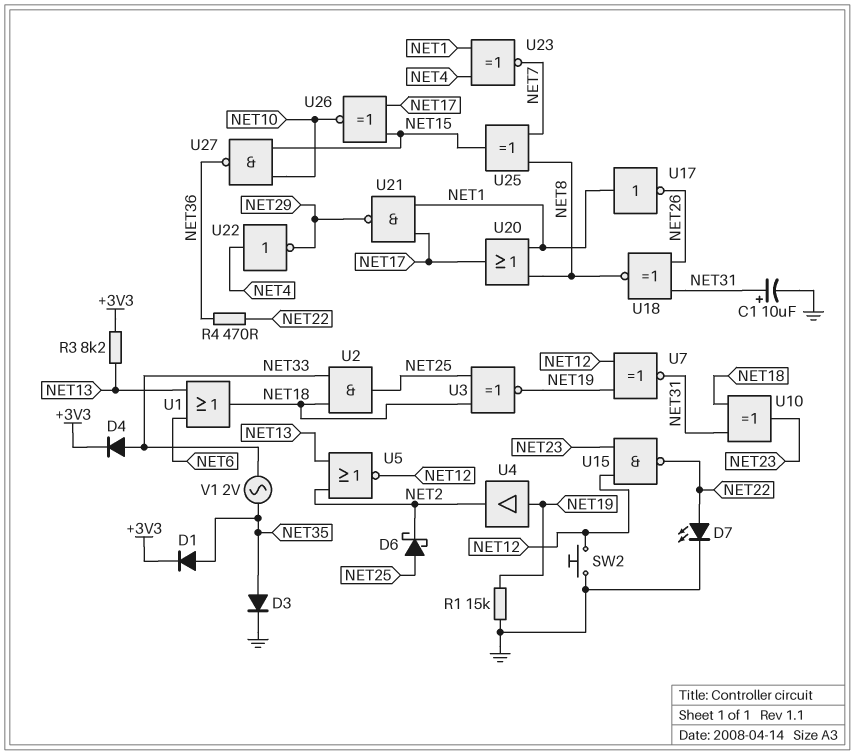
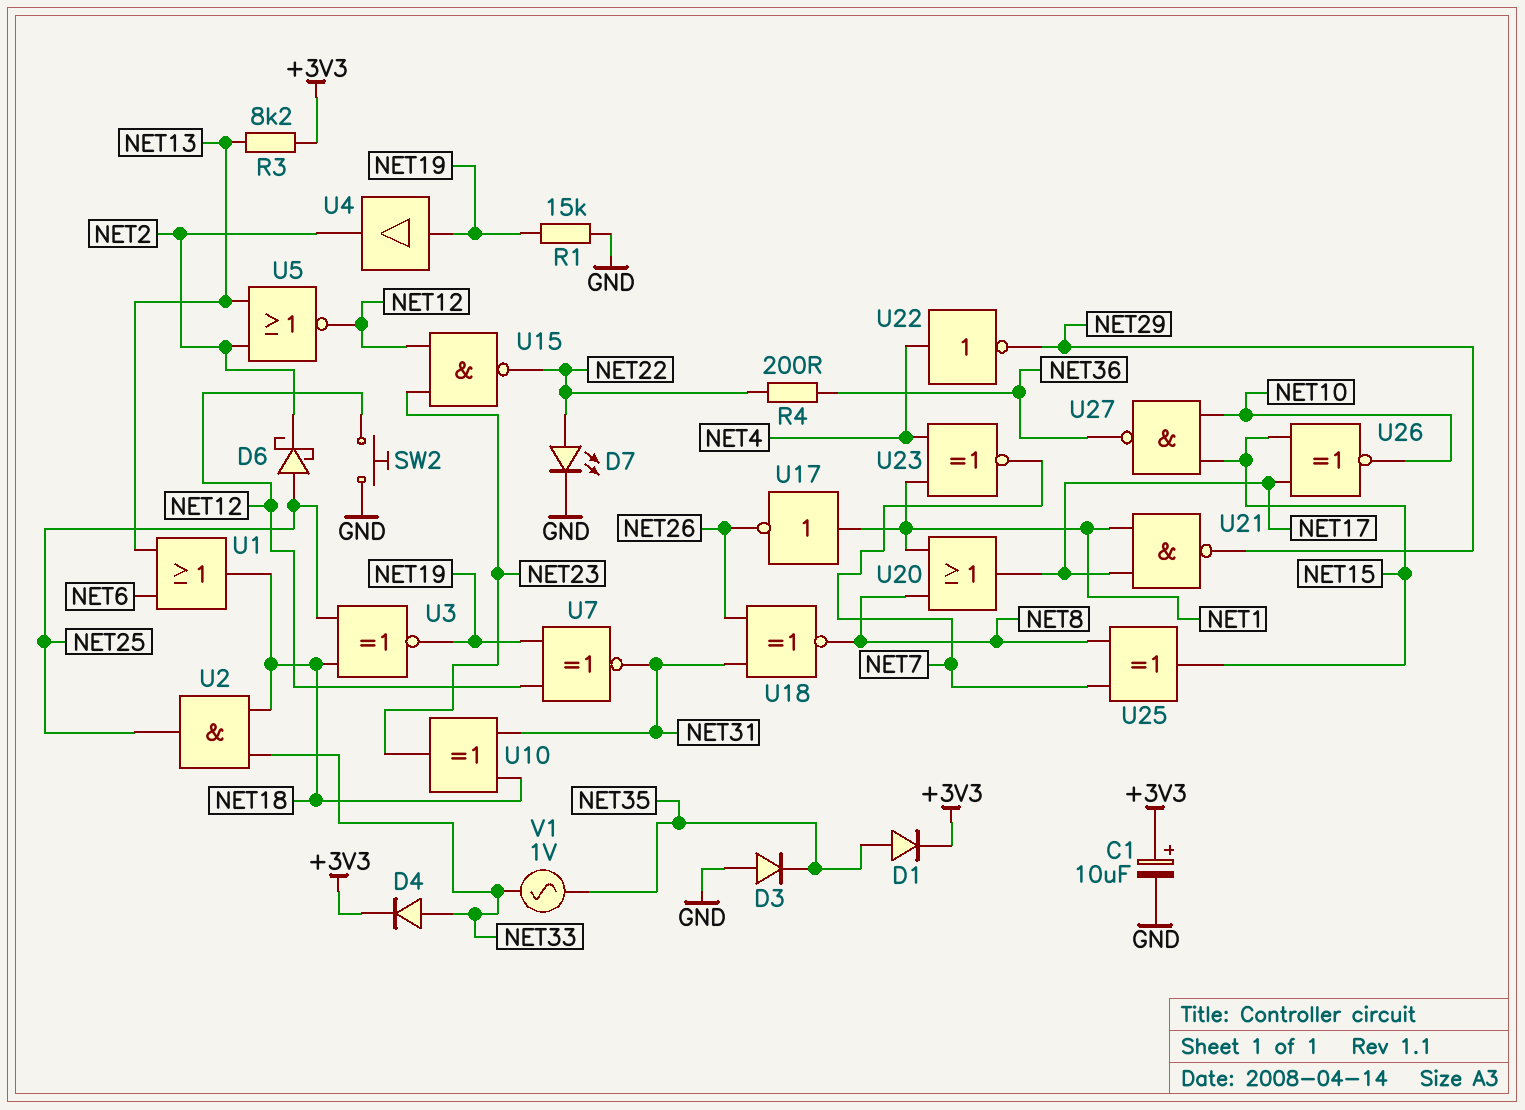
C1: 10uF (plus NET31, minus GND) -> 10uF (plus +3V3, minus GND)
D3: diode (A NET35, K GND) -> diode (A GND, K NET35)
R4: 470 (NET22, NET36) -> 200 (NET22, NET36)
V1: AC 2V (NET33, NET35) -> AC 1V (NET33, NET35)

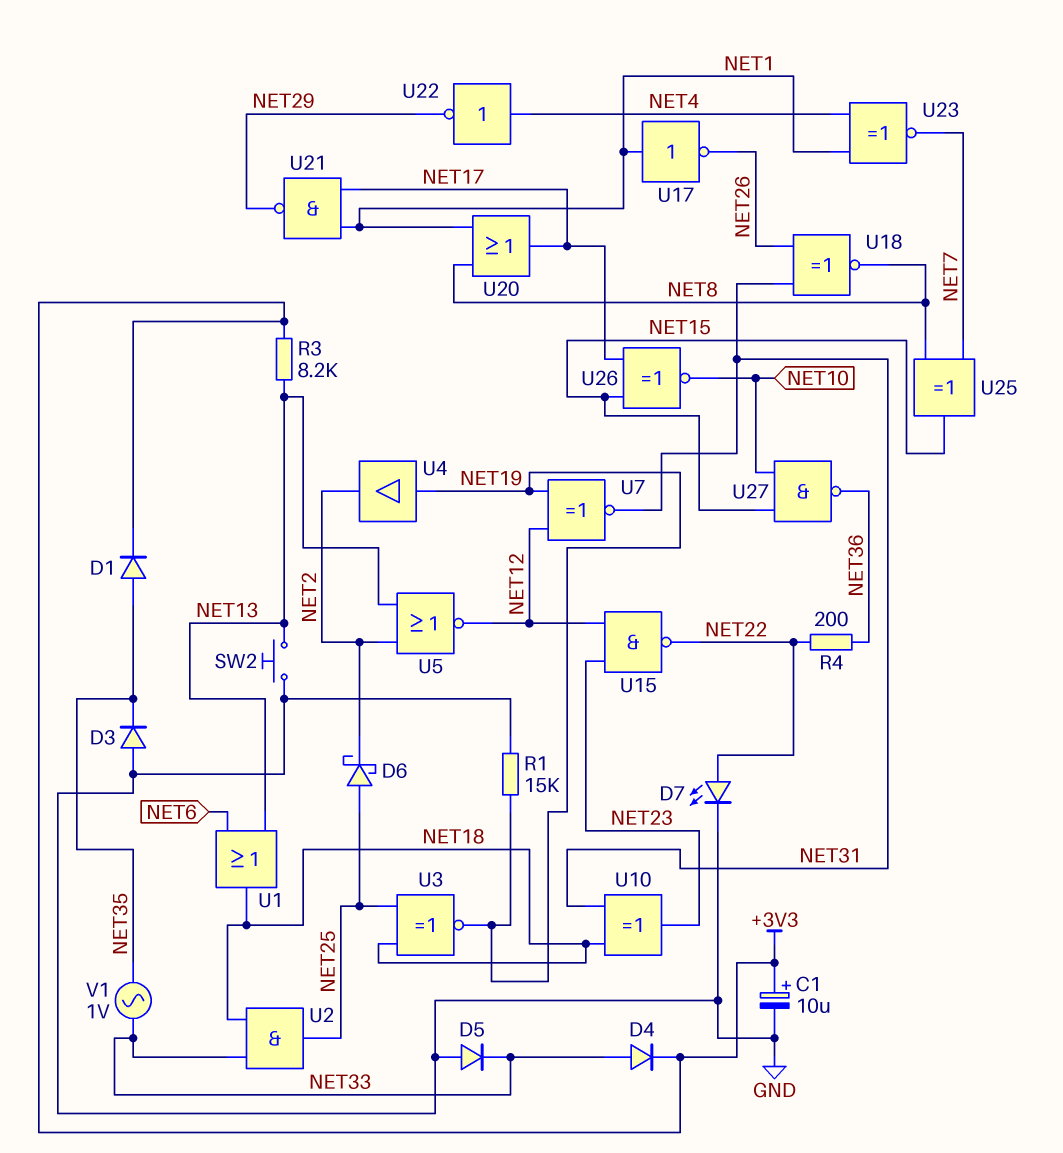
D5: none -> diode (A GND, K NET33)
SW2: button (GND, NET12) -> button (GND, NET13)

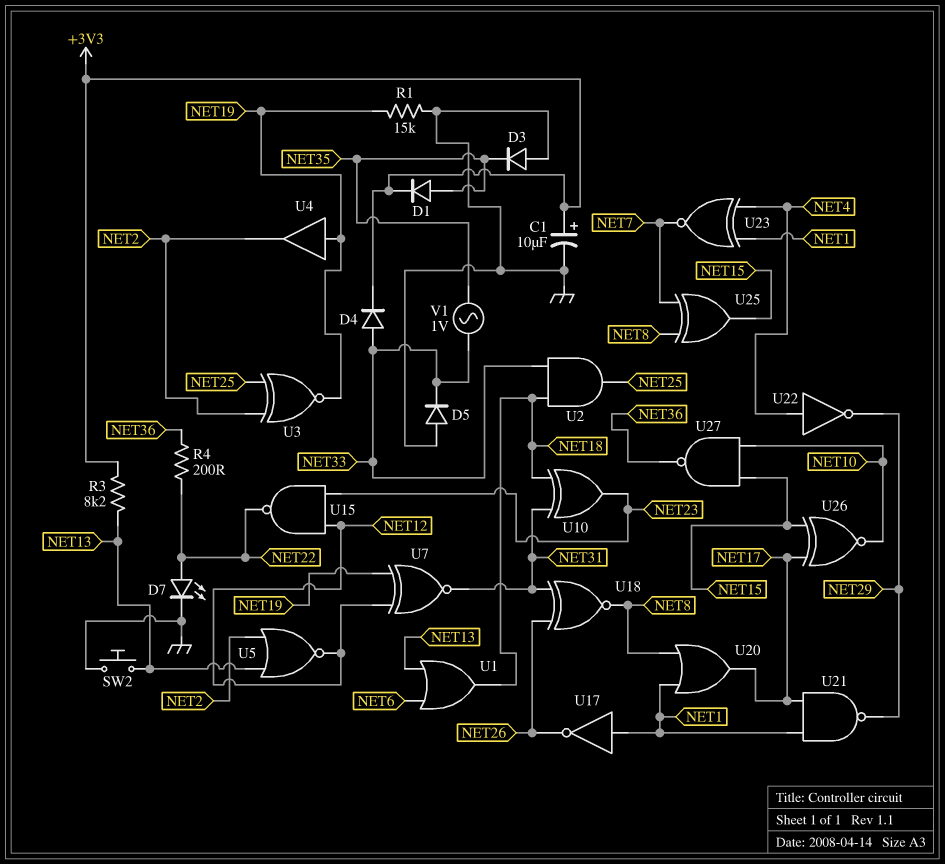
D6: schottky (A NET25, K NET2) -> none
U3: XNOR (in NET18, in NET25, out NET19) -> XNOR (in NET2, in NET25, out NET19)

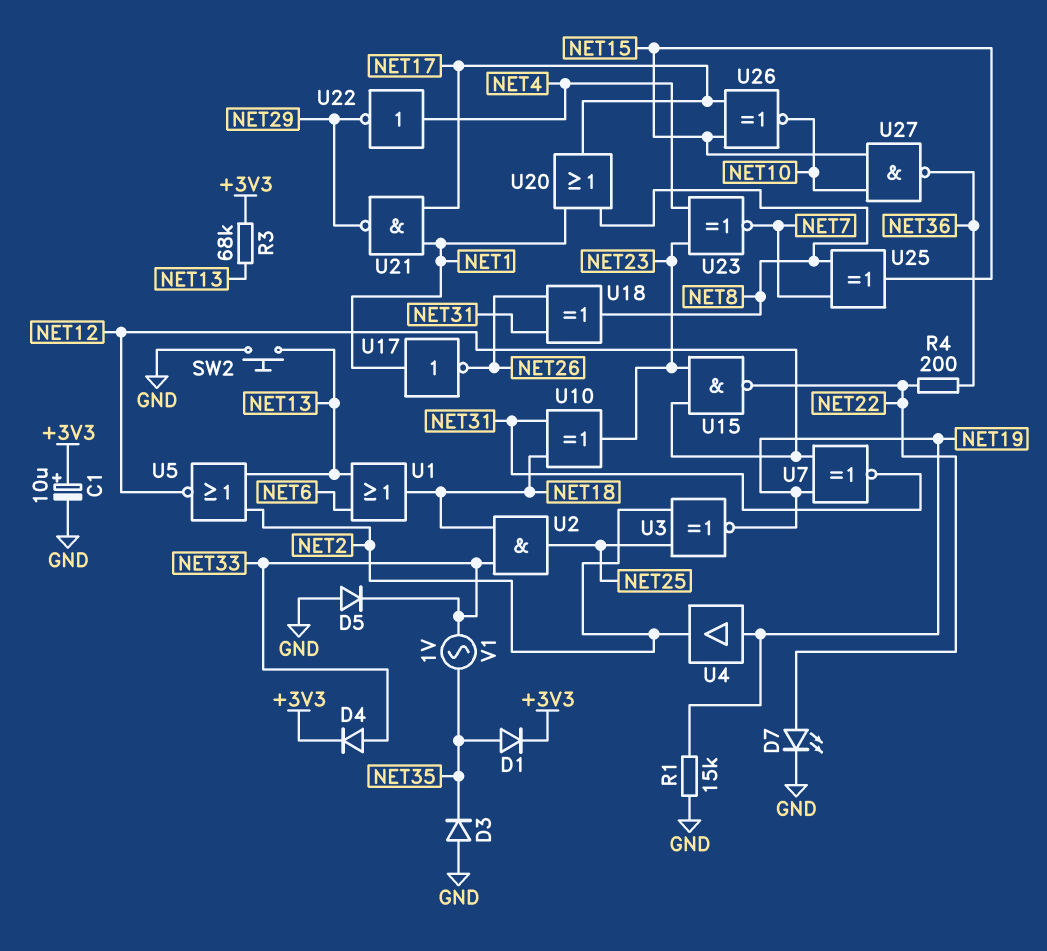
R3: 8.2k (+3V3, NET13) -> 68k (+3V3, NET13)
U18: XNOR (in NET26, in NET31, out NET8) -> XOR (in NET26, in NET31, out NET8)
U23: XNOR (in NET1, in NET4, out NET7) -> XNOR (in NET4, in NET23, out NET7)

